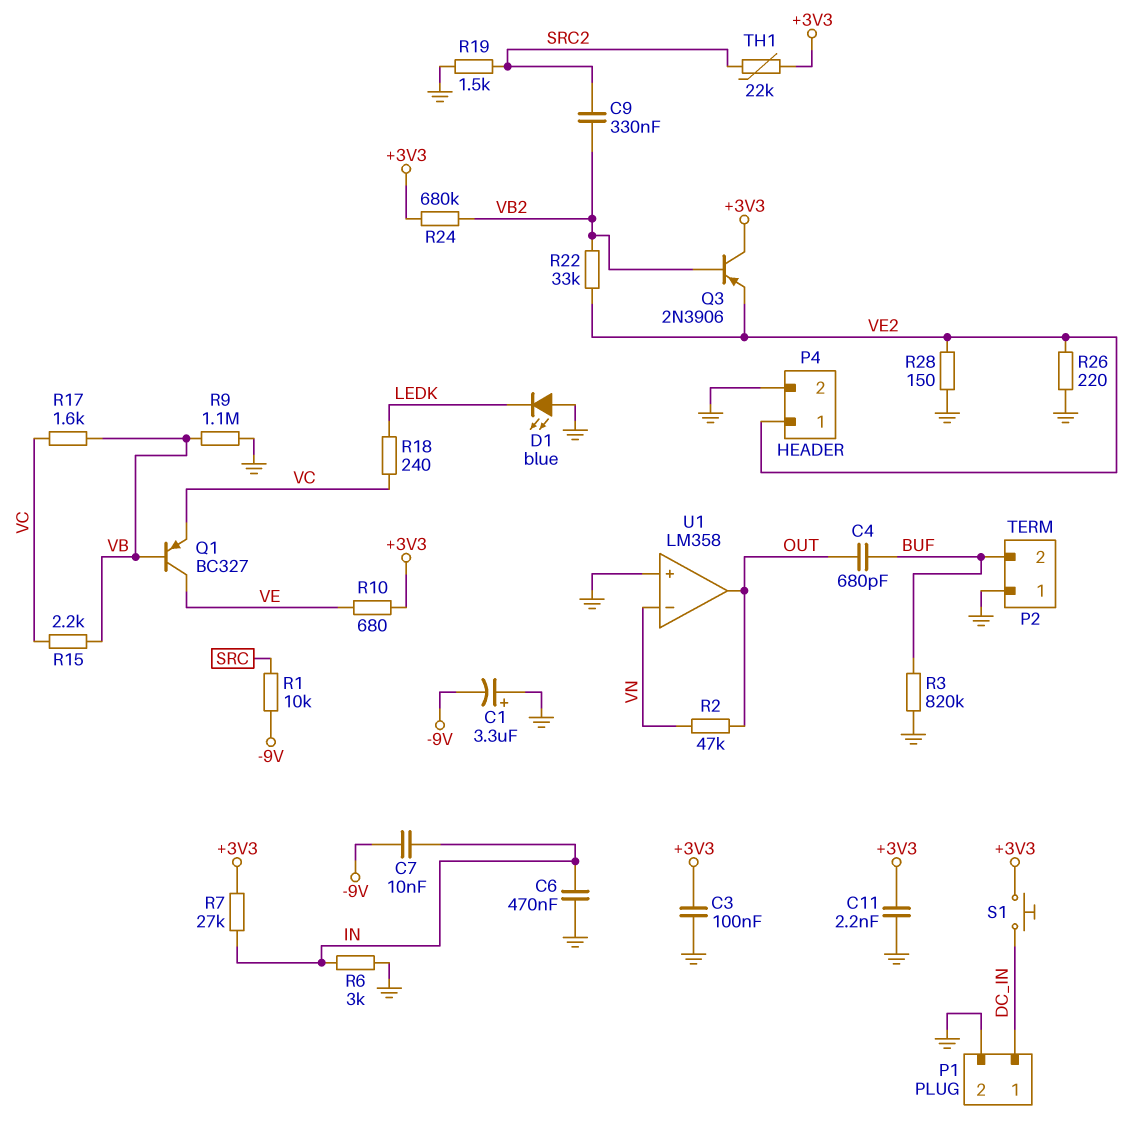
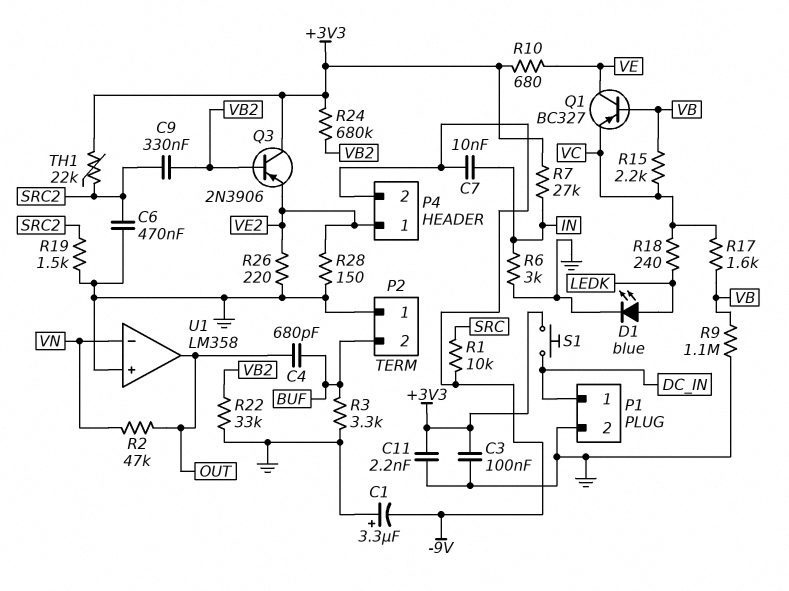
C6: 470nF (GND, IN) -> 470nF (GND, SRC2)
D1: LED blue (A GND, K LEDK) -> LED blue (A LEDK, K GND)
P4 pin 2: GND -> -9V
R3: 820k (BUF, GND) -> 3.3k (BUF, GND)
R22: 33k (VB2, VE2) -> 33k (GND, VB2)

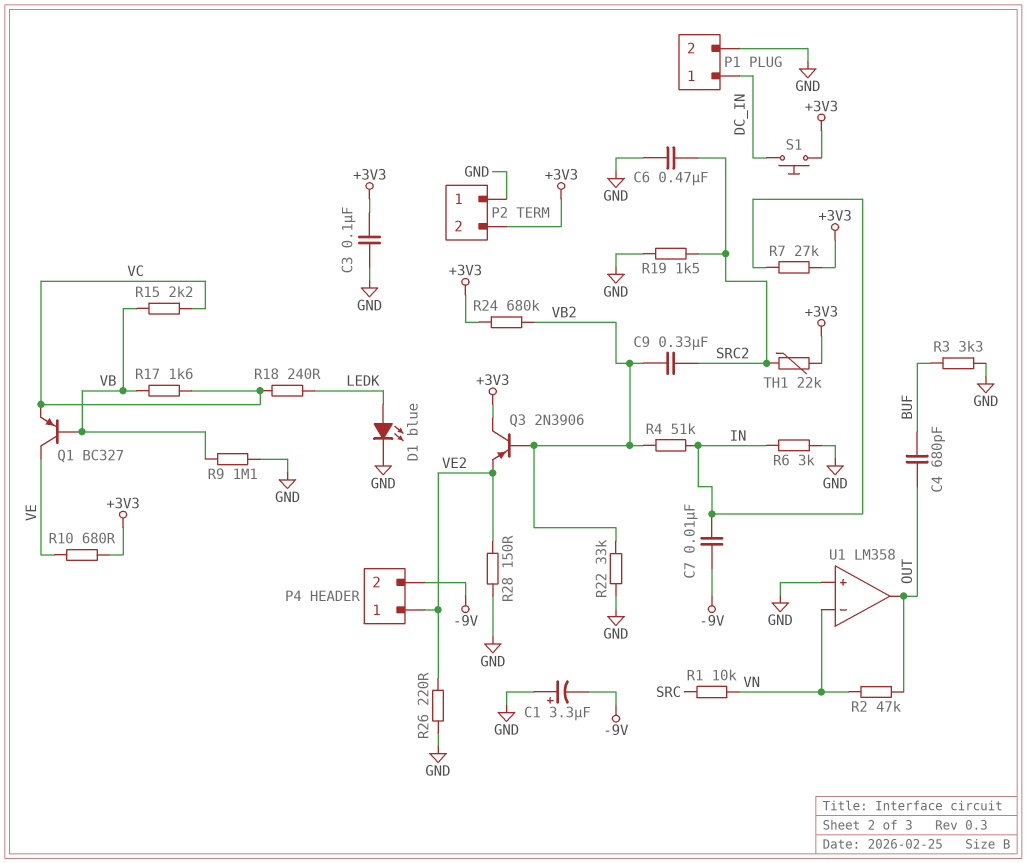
C11: 2.2nF (+3V3, GND) -> none
P2 pin 2: BUF -> +3V3
R1: 10k (-9V, SRC) -> 10k (SRC, VN)
R4: none -> 51k (IN, VB2)

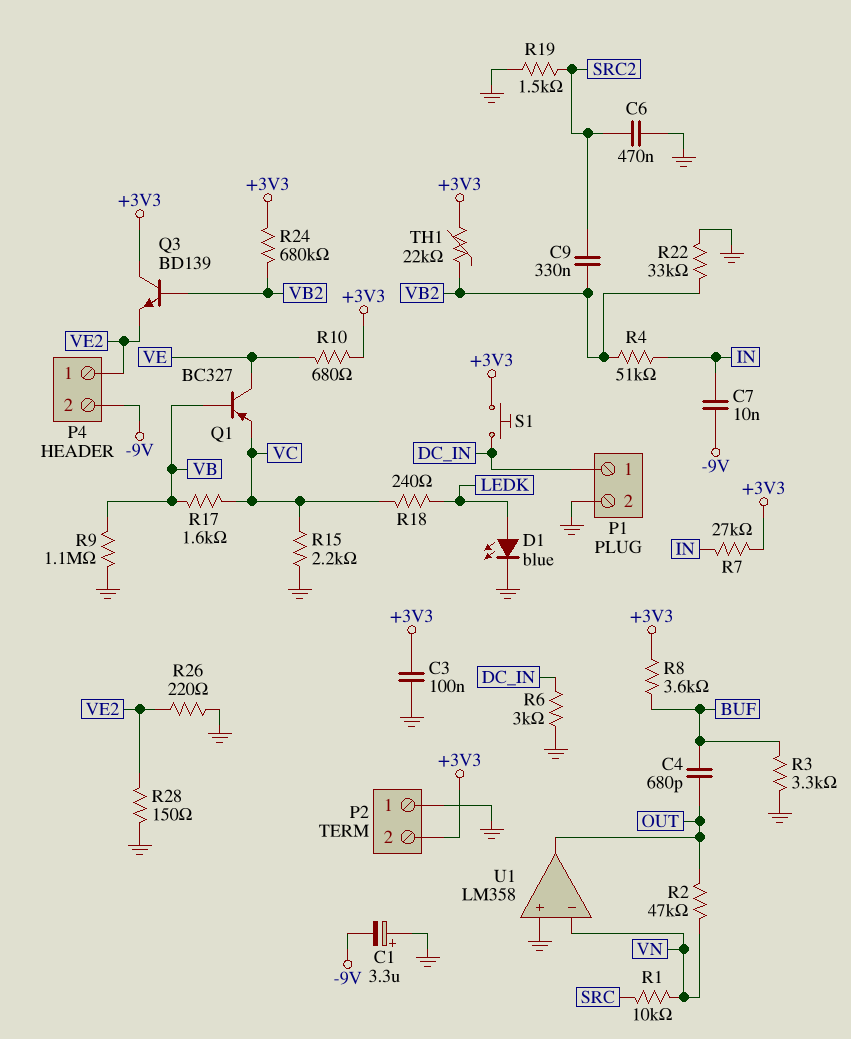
Q3: PNP 2N3906 (B VB2, C +3V3, E VE2) -> NPN BD139 (B VB2, C +3V3, E VE2)
R6: 3k (GND, IN) -> 3k (DC_IN, GND)
R8: none -> 3.6k (+3V3, BUF)
R15: 2.2k (VB, VC) -> 2.2k (GND, VC)
TH1: 22k (+3V3, SRC2) -> 22k (+3V3, VB2)

